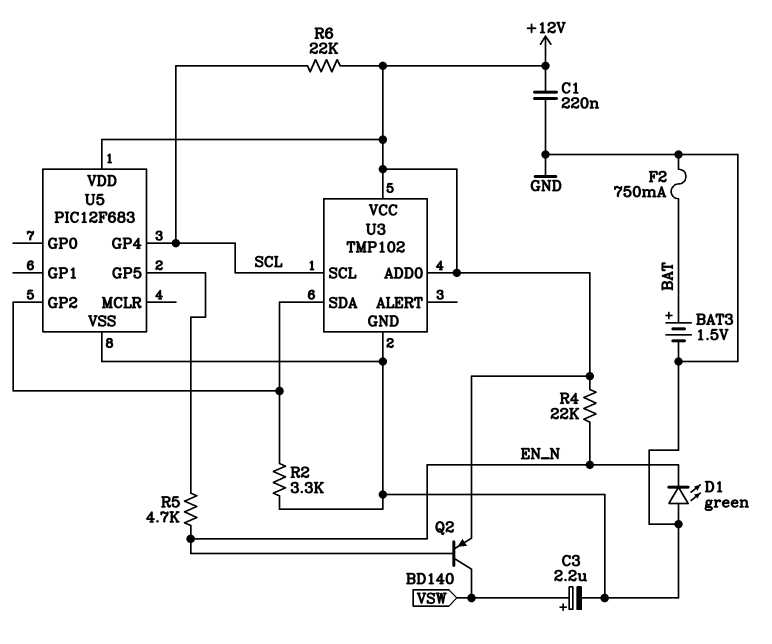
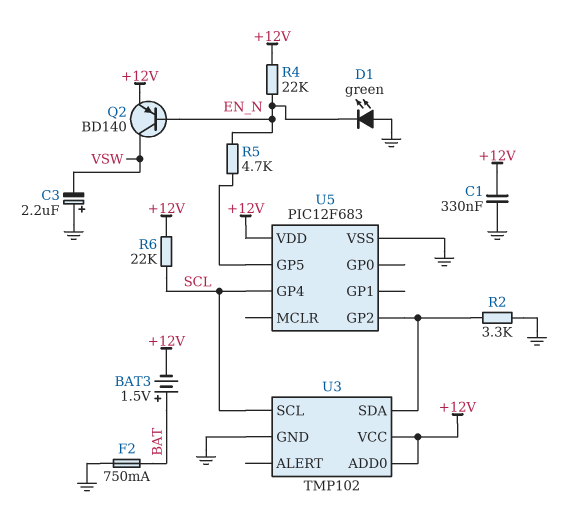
BAT3: 1.5V (plus BAT, minus GND) -> 1.5V (plus BAT, minus +12V)
C1: 220nF (+12V, GND) -> 330nF (+12V, GND)
C3: 2.2uF (plus VSW, minus GND) -> 2.2uF (plus GND, minus VSW)

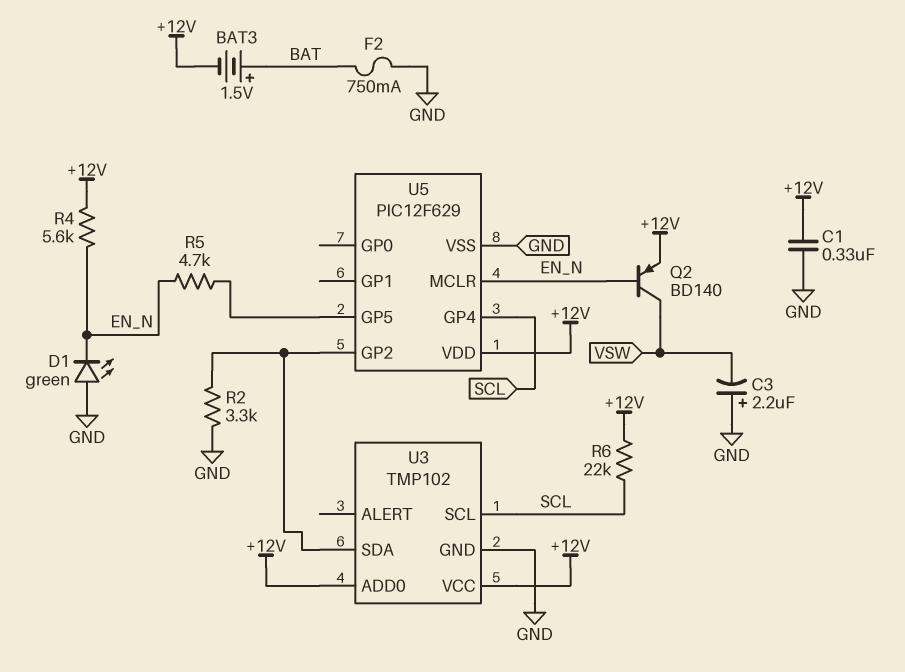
R4: 22k (+12V, EN_N) -> 5.6k (+12V, EN_N)
U5: PIC12F683 -> PIC12F629
U5 pin MCLR: none -> EN_N

